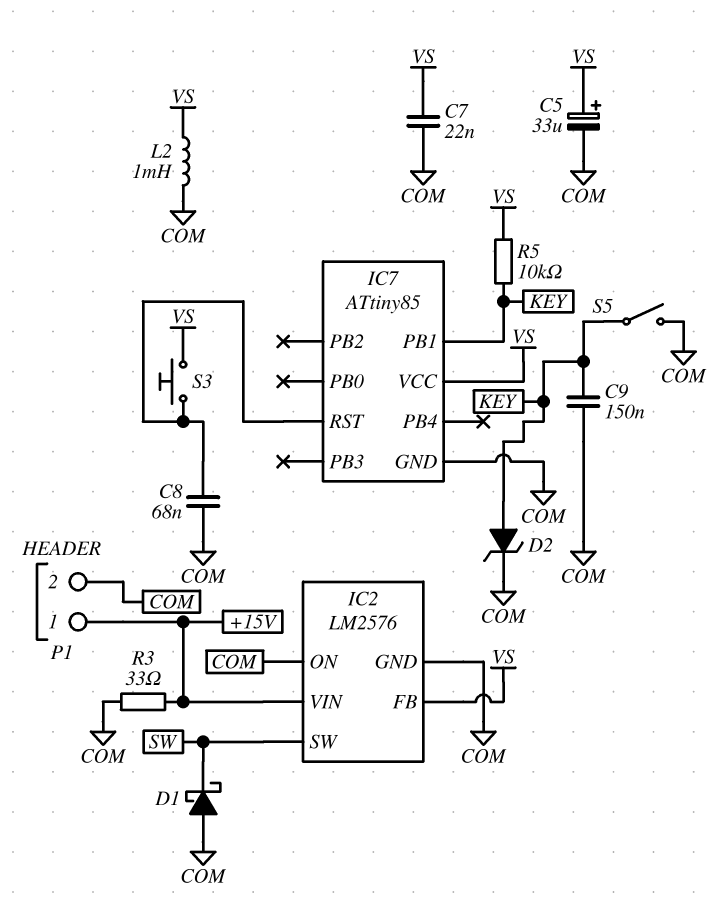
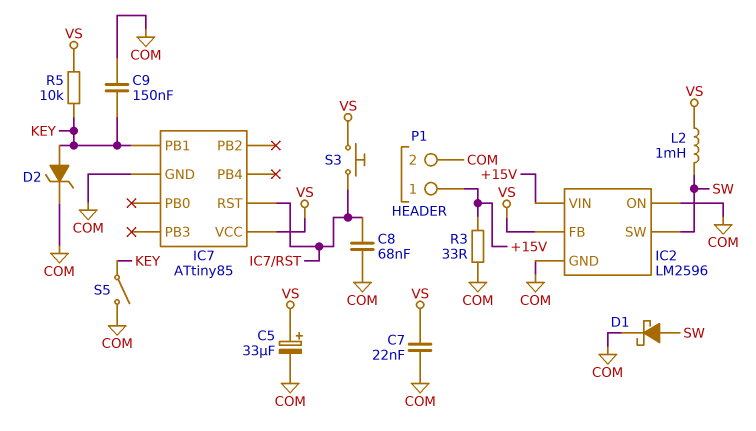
D1: schottky (A COM, K SW) -> schottky (A SW, K COM)
IC2: LM2576 -> LM2596
L2: 1mH (COM, VS) -> 1mH (SW, VS)

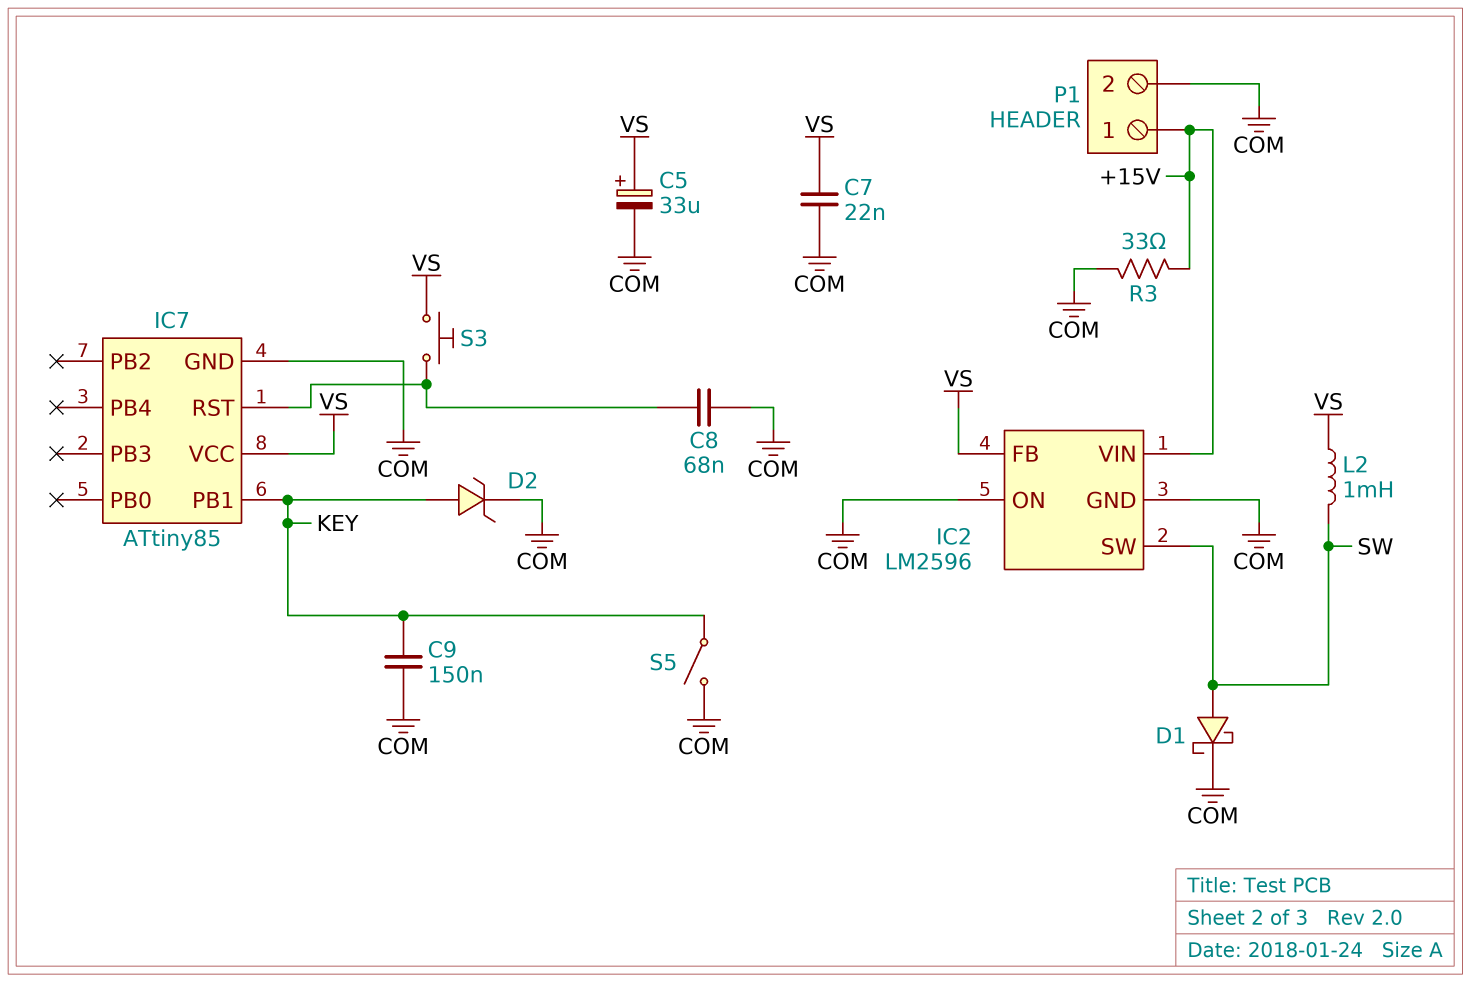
R5: 10k (KEY, VS) -> none

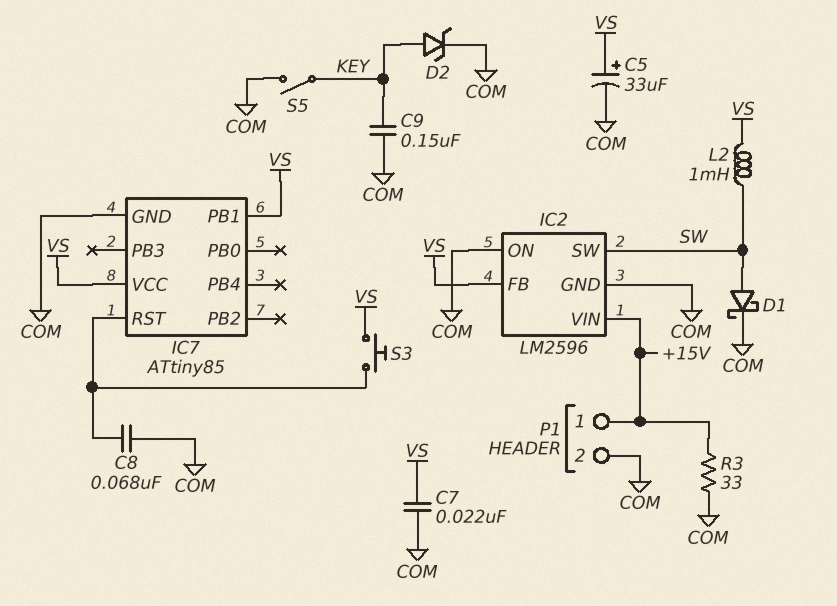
IC7 pin PB1: KEY -> VS

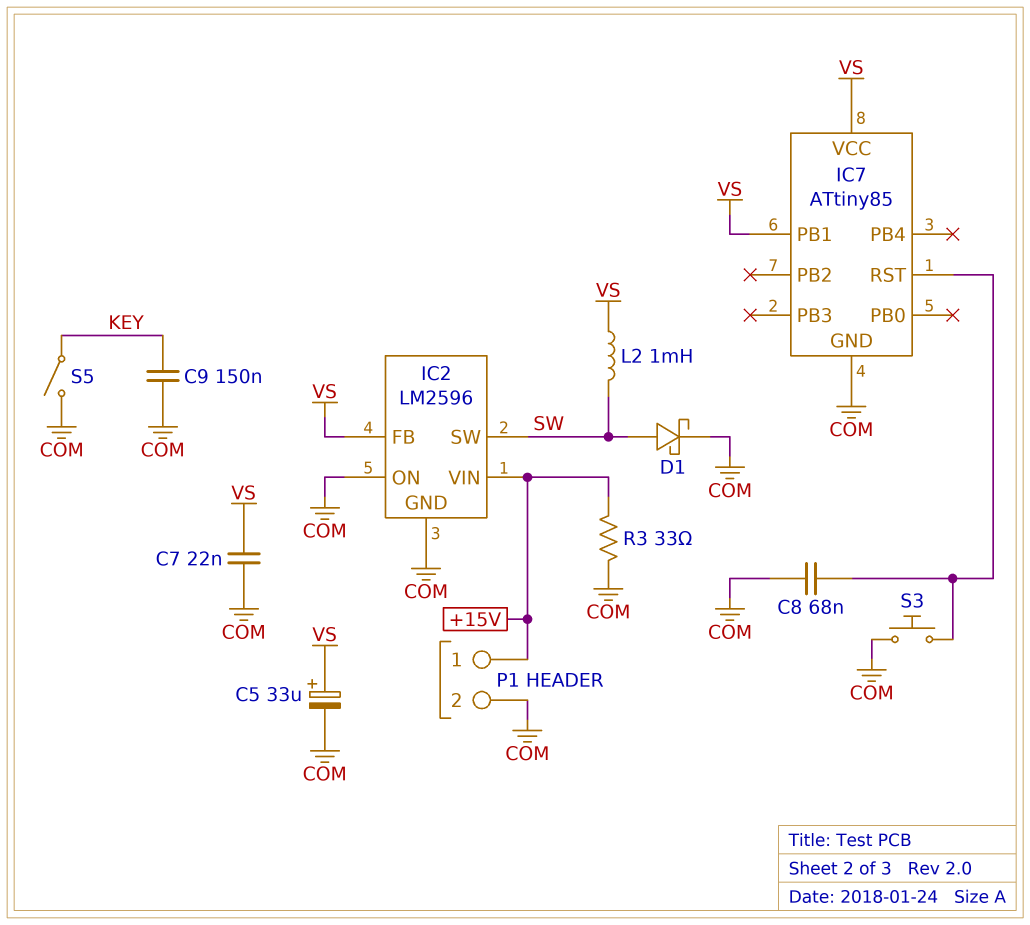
D2: zener (A KEY, K COM) -> none
S3: button (IC7/RST, VS) -> button (COM, IC7/RST)

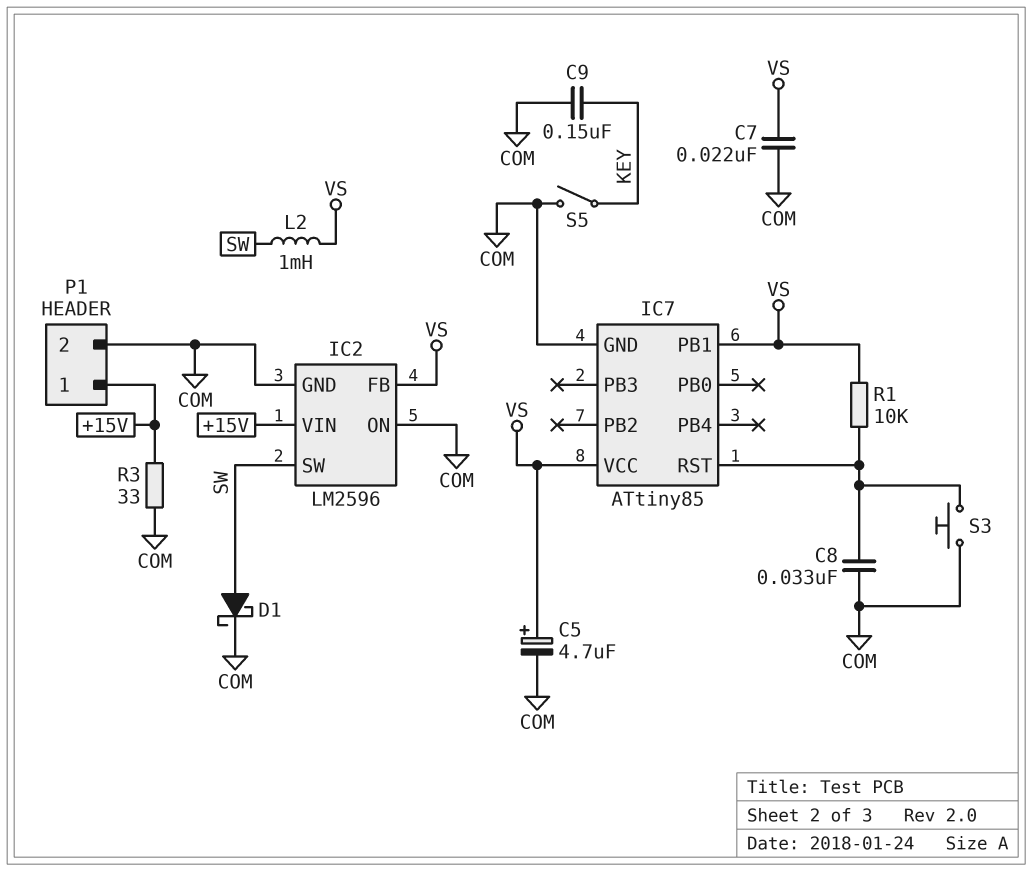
C5: 33uF (plus VS, minus COM) -> 4.7uF (plus VS, minus COM)
C8: 68nF (COM, IC7/RST) -> 33nF (COM, IC7/RST)
R1: none -> 10k (IC7/RST, VS)

